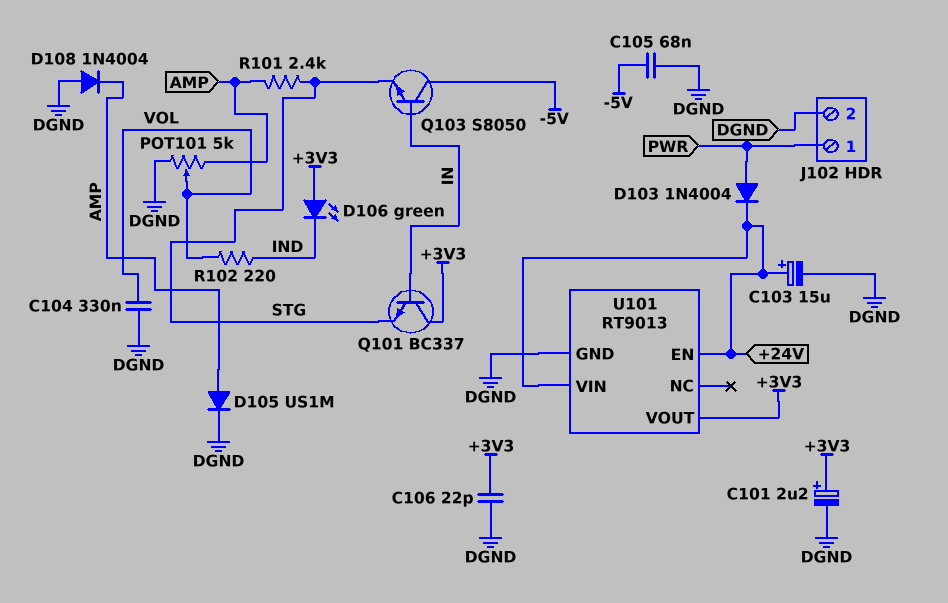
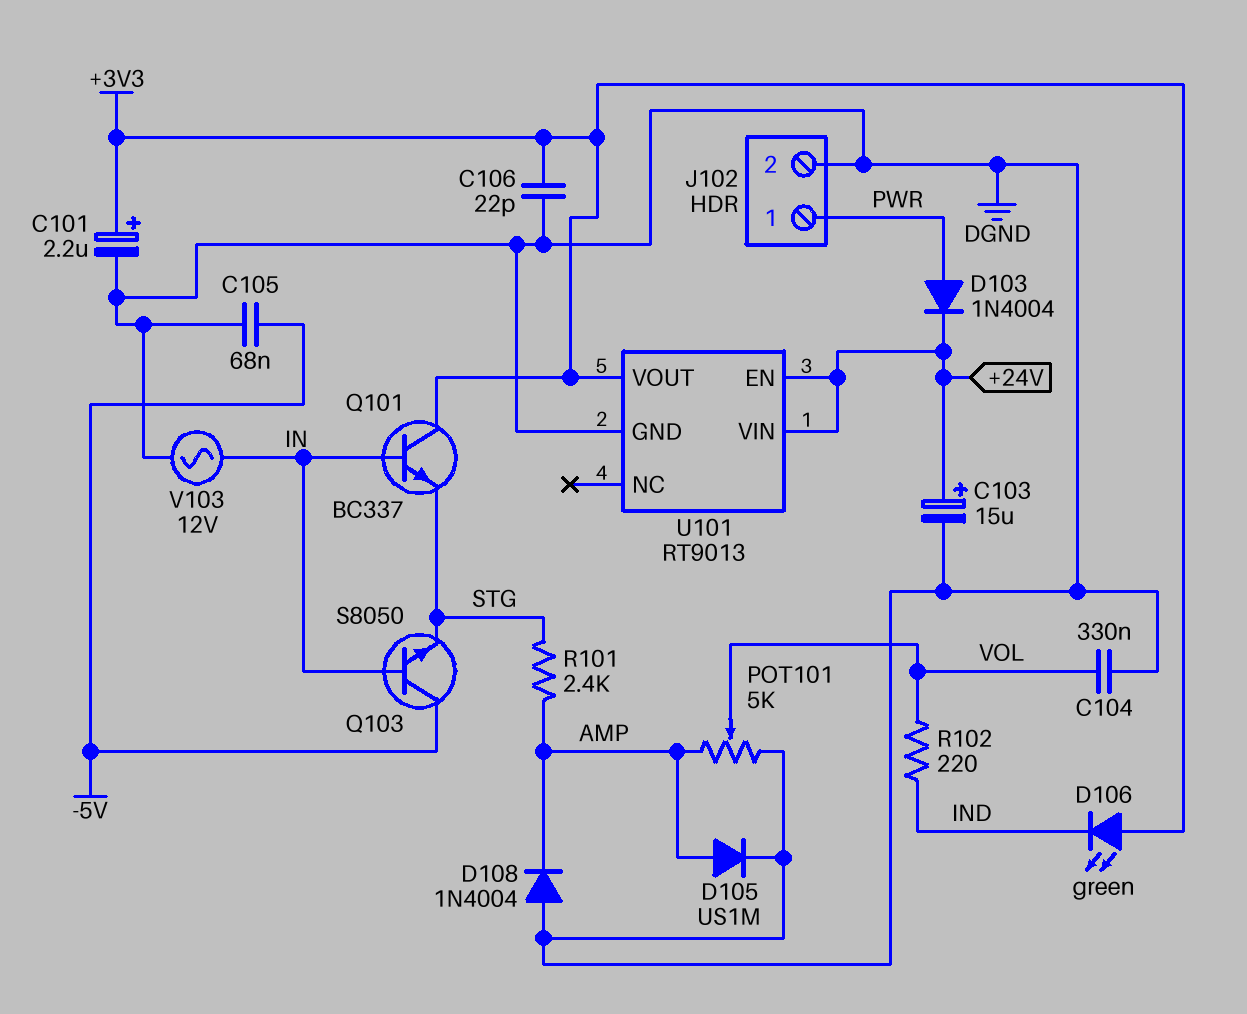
V103: none -> AC 12V (DGND, IN)

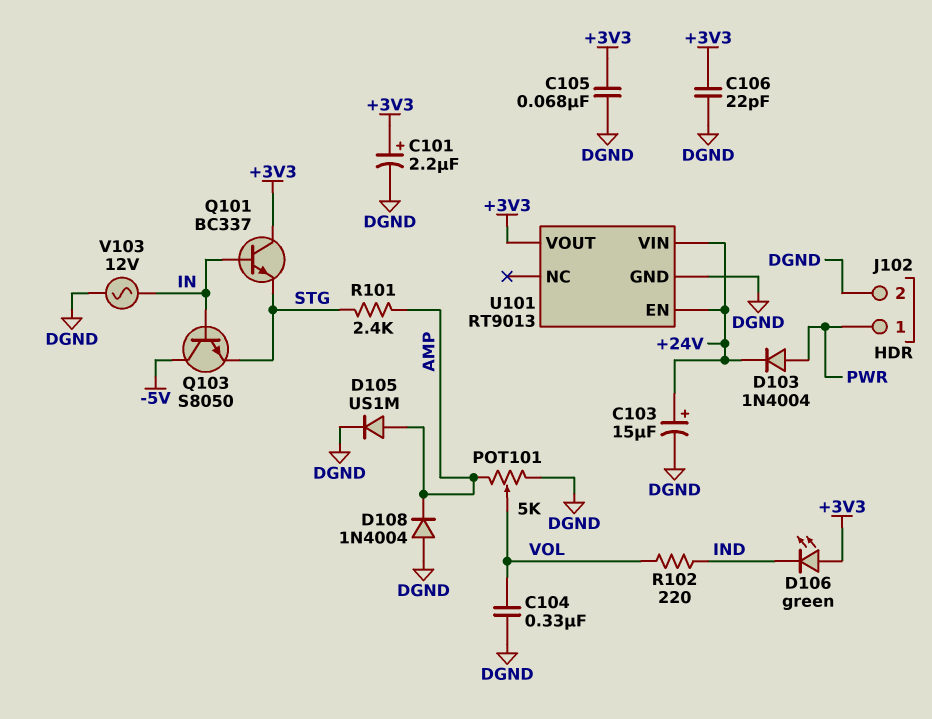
C105: 68nF (-5V, DGND) -> 68nF (+3V3, DGND)

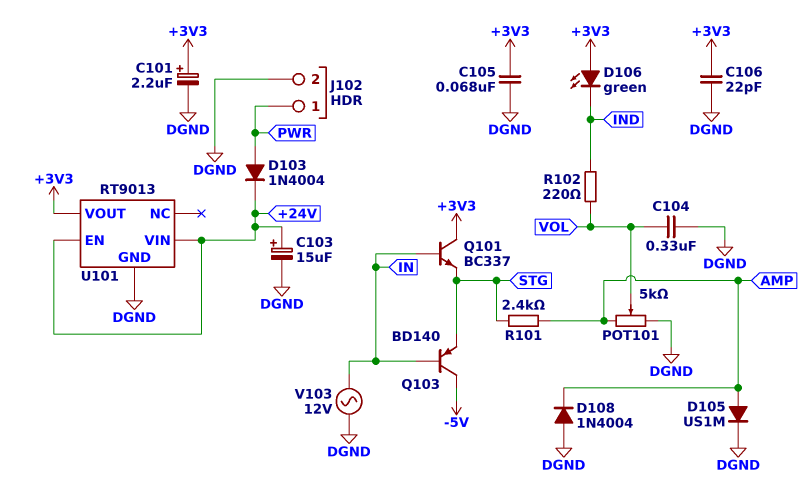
Q103: NPN S8050 (B IN, C -5V, E STG) -> PNP BD140 (B IN, C -5V, E STG)

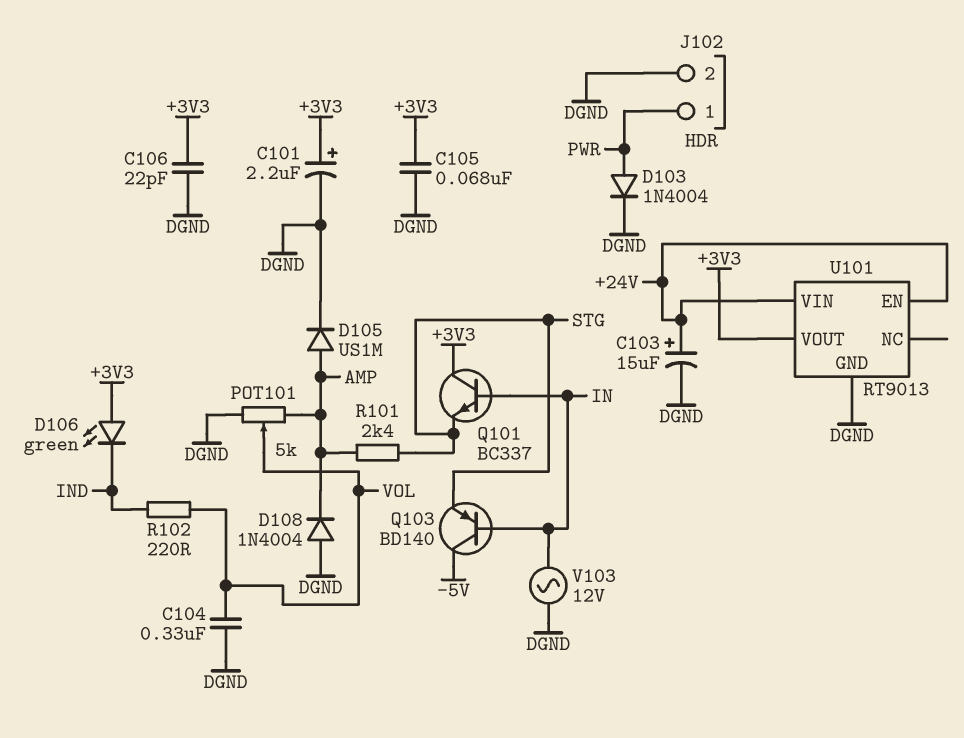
D103: diode 1N4004 (A PWR, K +24V) -> diode 1N4004 (A PWR, K DGND)

